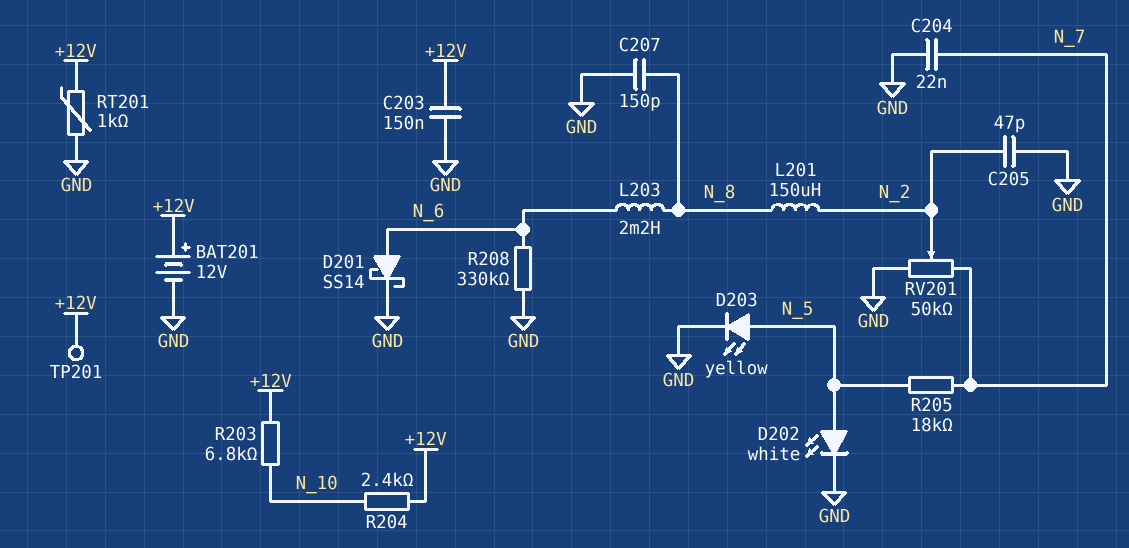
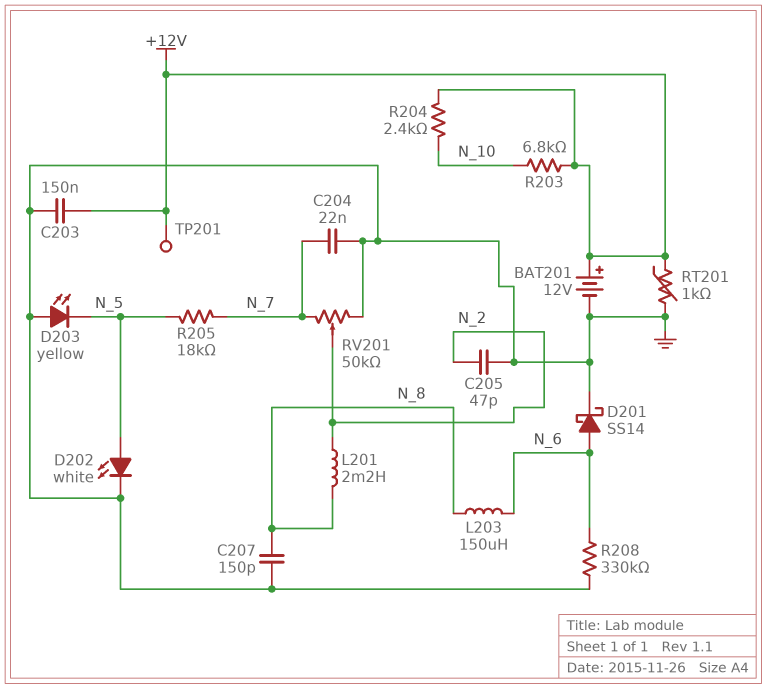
D203: LED yellow (A N_5, K GND) -> LED yellow (A GND, K N_5)
L201: 150uH (N_2, N_8) -> 2.2mH (N_2, N_8)
L203: 2.2mH (N_6, N_8) -> 150uH (N_6, N_8)

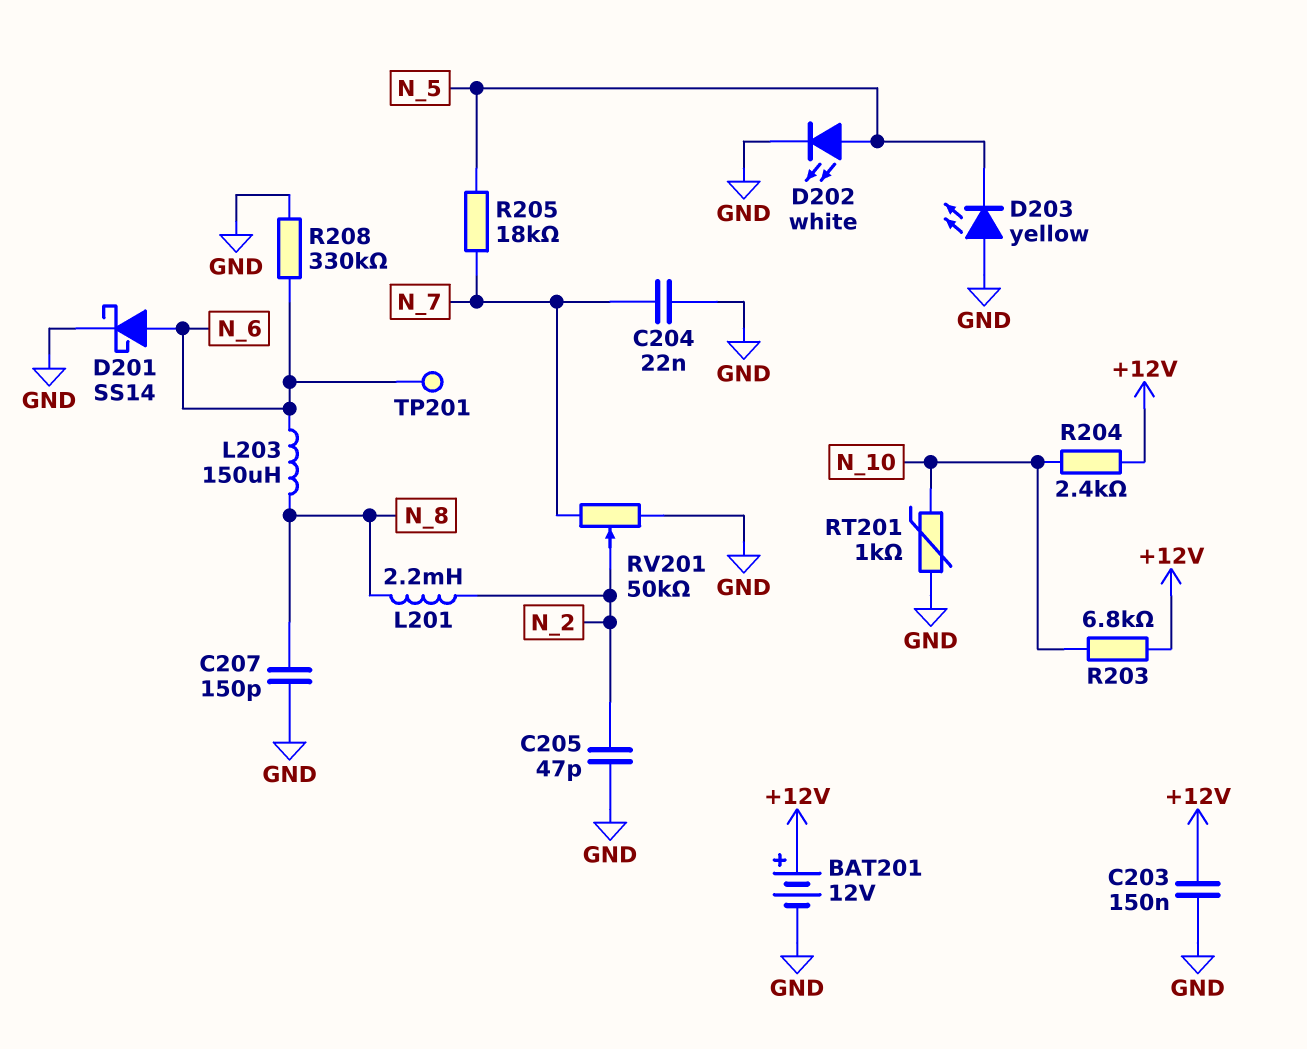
RT201: 1k (+12V, GND) -> 1k (GND, N_10)
TP201: test point (+12V) -> test point (N_6)

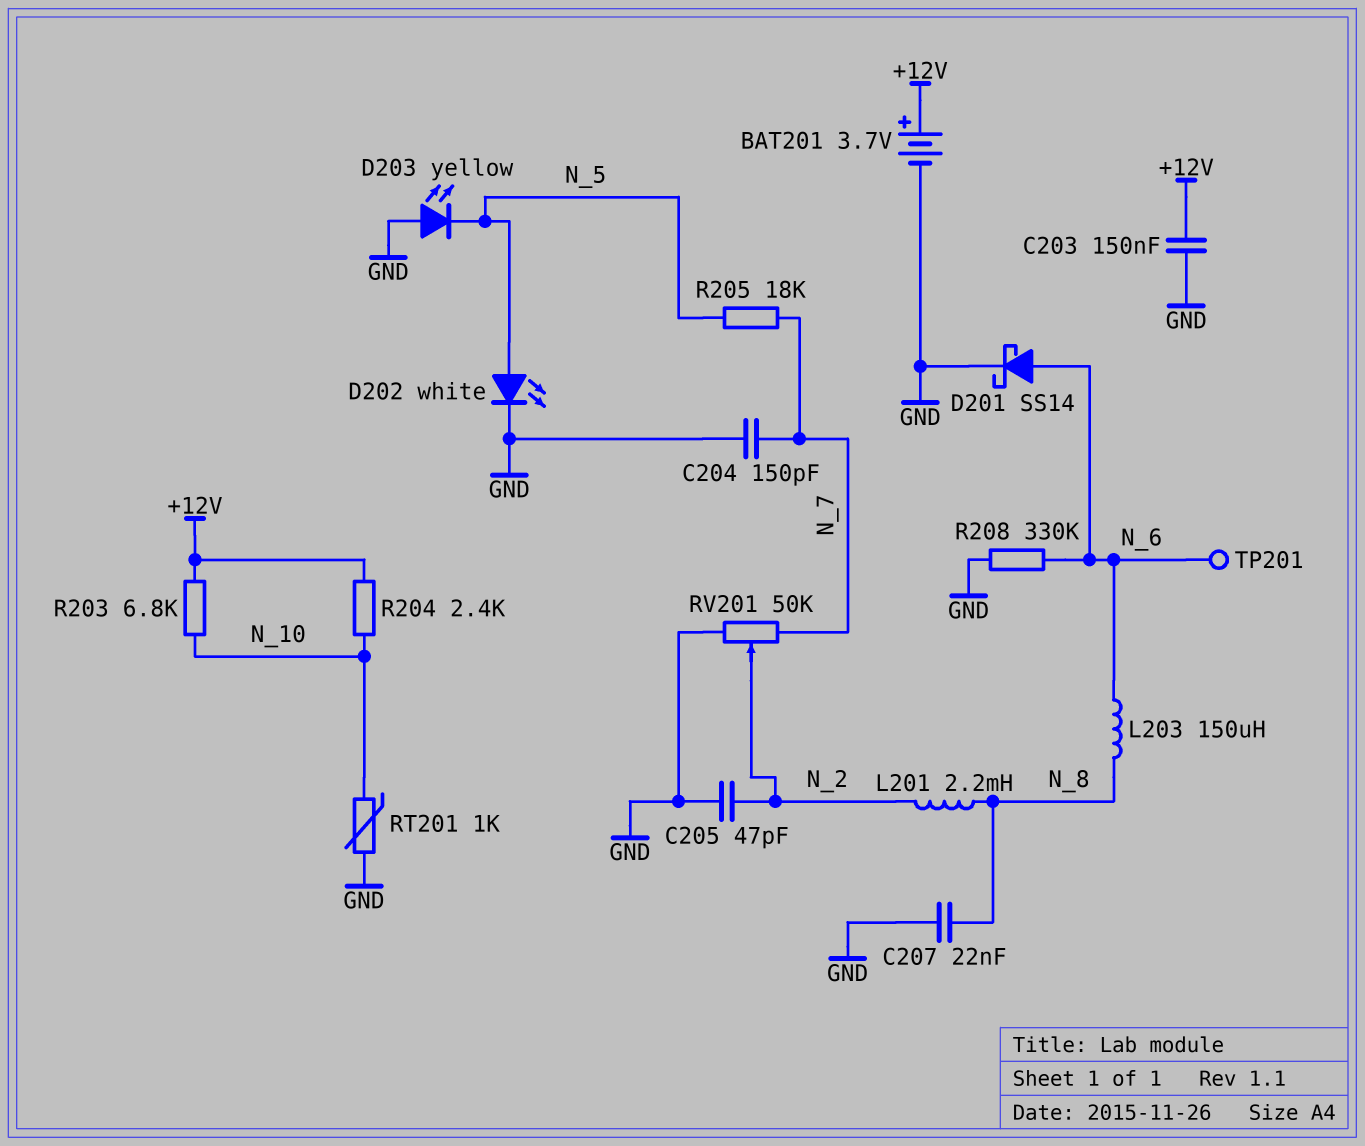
BAT201: 12V (plus +12V, minus GND) -> 3.7V (plus +12V, minus GND)
C204: 22nF (GND, N_7) -> 150pF (GND, N_7)
C207: 150pF (GND, N_8) -> 22nF (GND, N_8)

